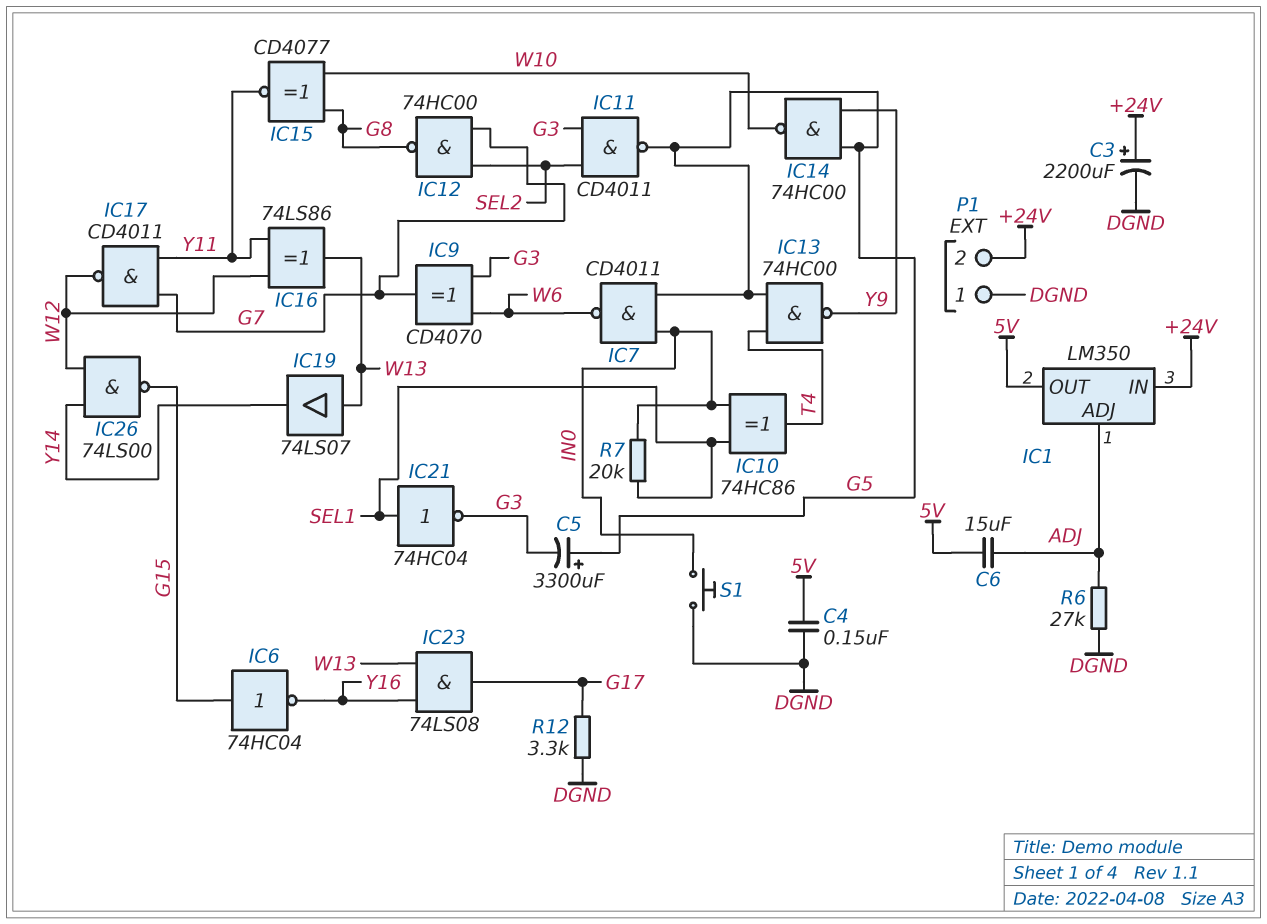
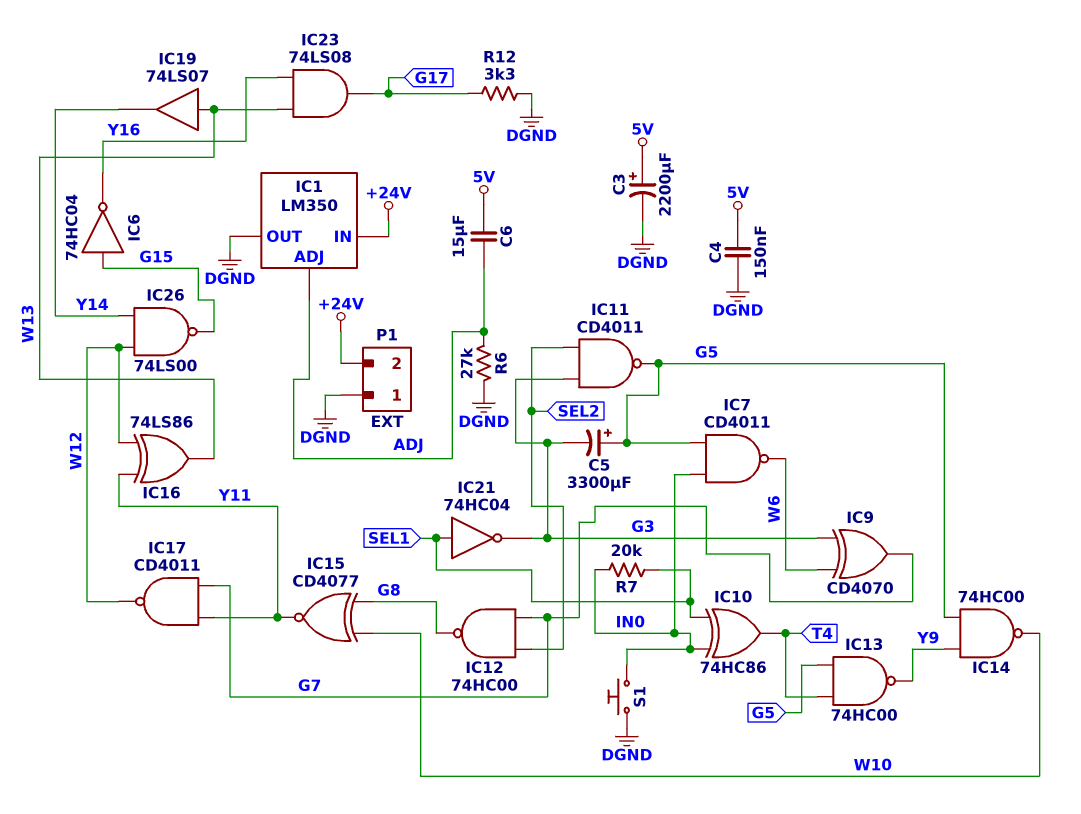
C3: 2200uF (plus +24V, minus DGND) -> 2200uF (plus 5V, minus DGND)
IC1 pin OUT: 5V -> DGND

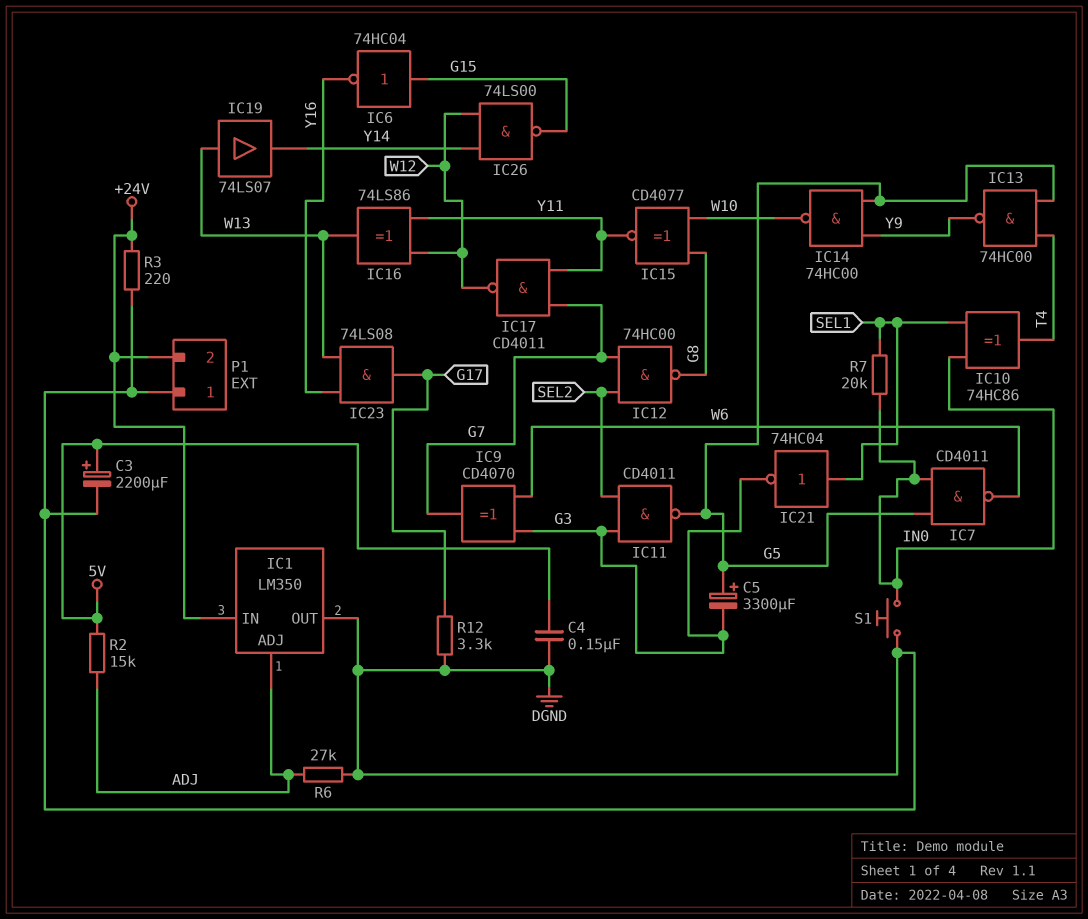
C6: 15uF (5V, ADJ) -> none
R2: none -> 15k (5V, ADJ)
R3: none -> 220 (+24V, DGND)

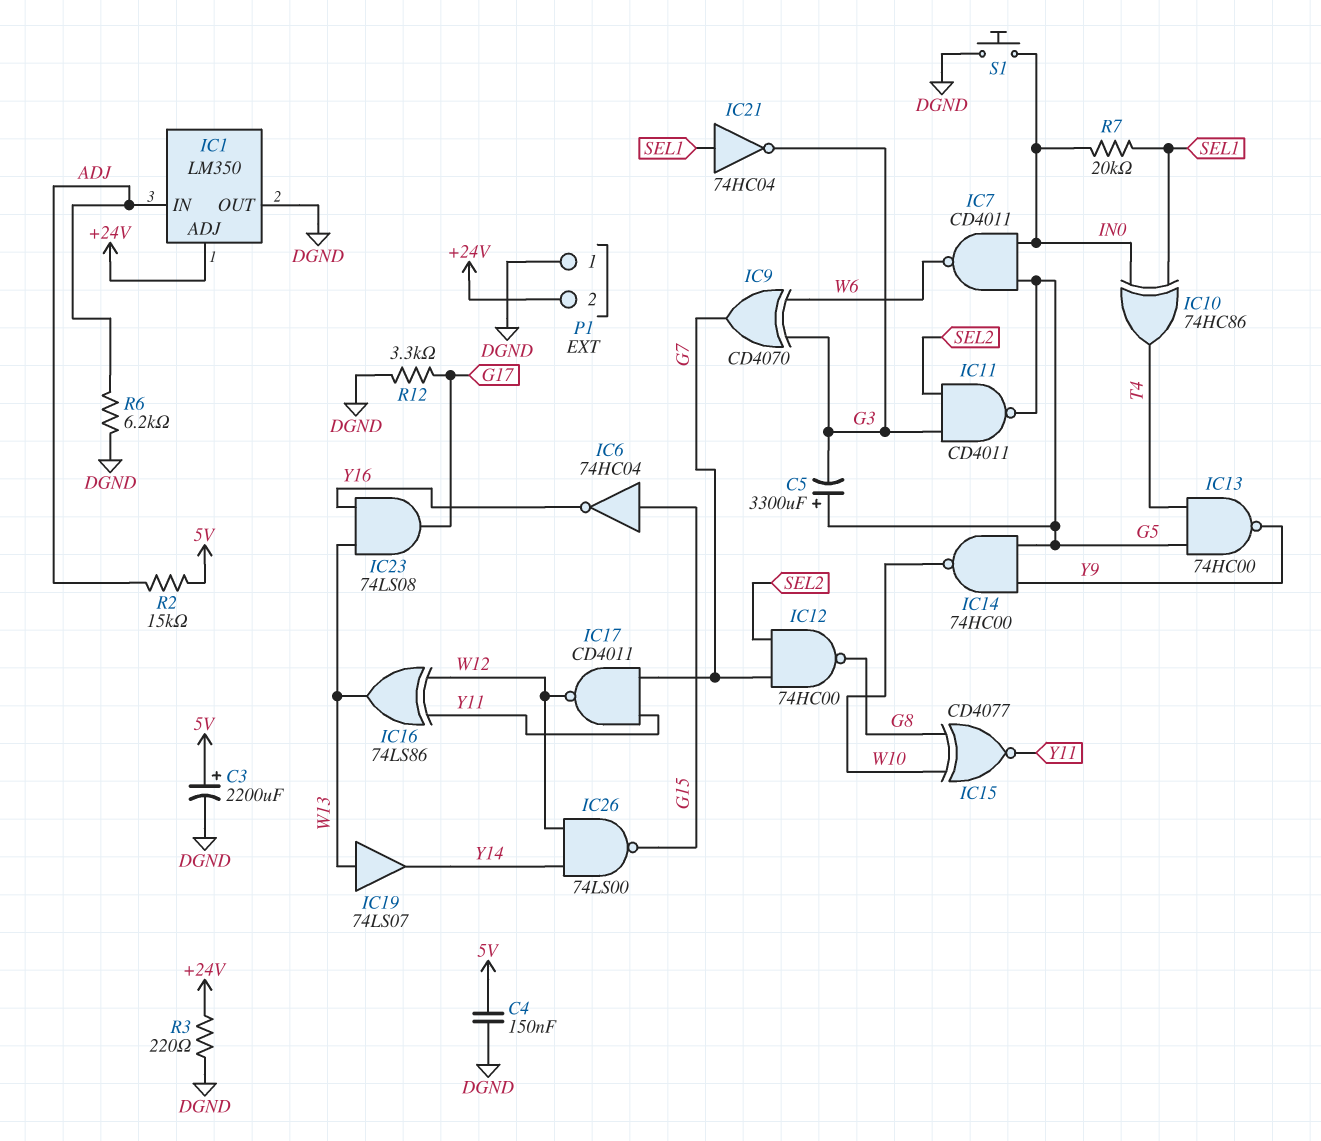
IC1 pin ADJ: ADJ -> +24V
IC1 pin IN: +24V -> ADJ
R6: 27k (ADJ, DGND) -> 6.2k (ADJ, DGND)

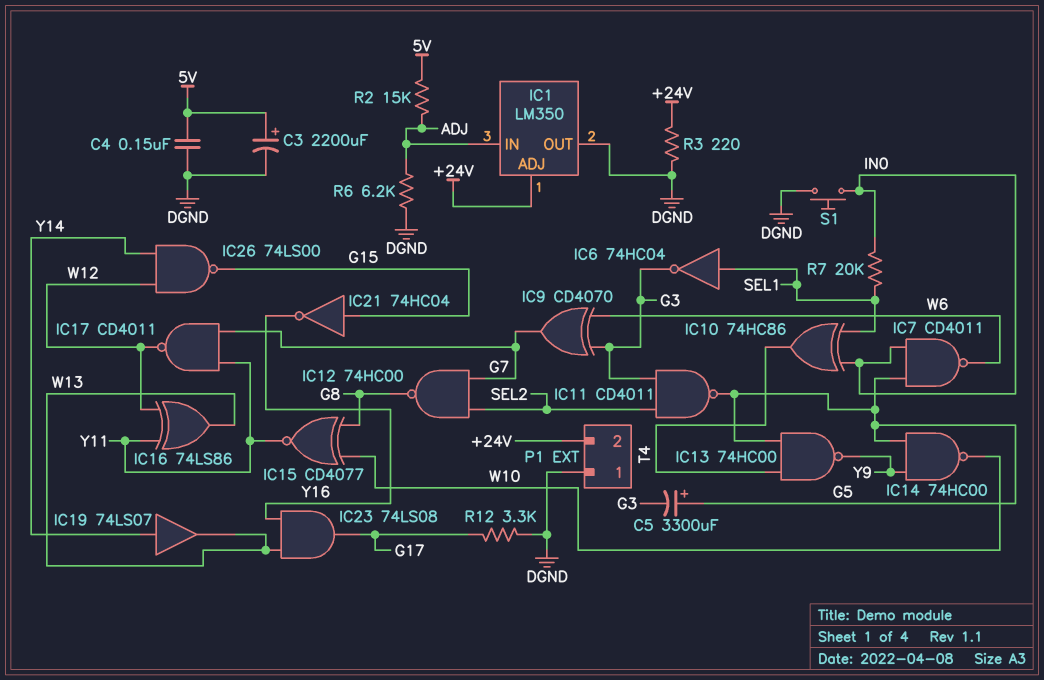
IC6: NOT 74HC04 (in G15, out Y16) -> NOT 74HC04 (in SEL1, out G3)
IC19: buffer 74LS07 (in W13, out Y14) -> buffer 74LS07 (in Y14, out W13)
IC21: NOT 74HC04 (in SEL1, out G3) -> NOT 74HC04 (in G15, out Y16)

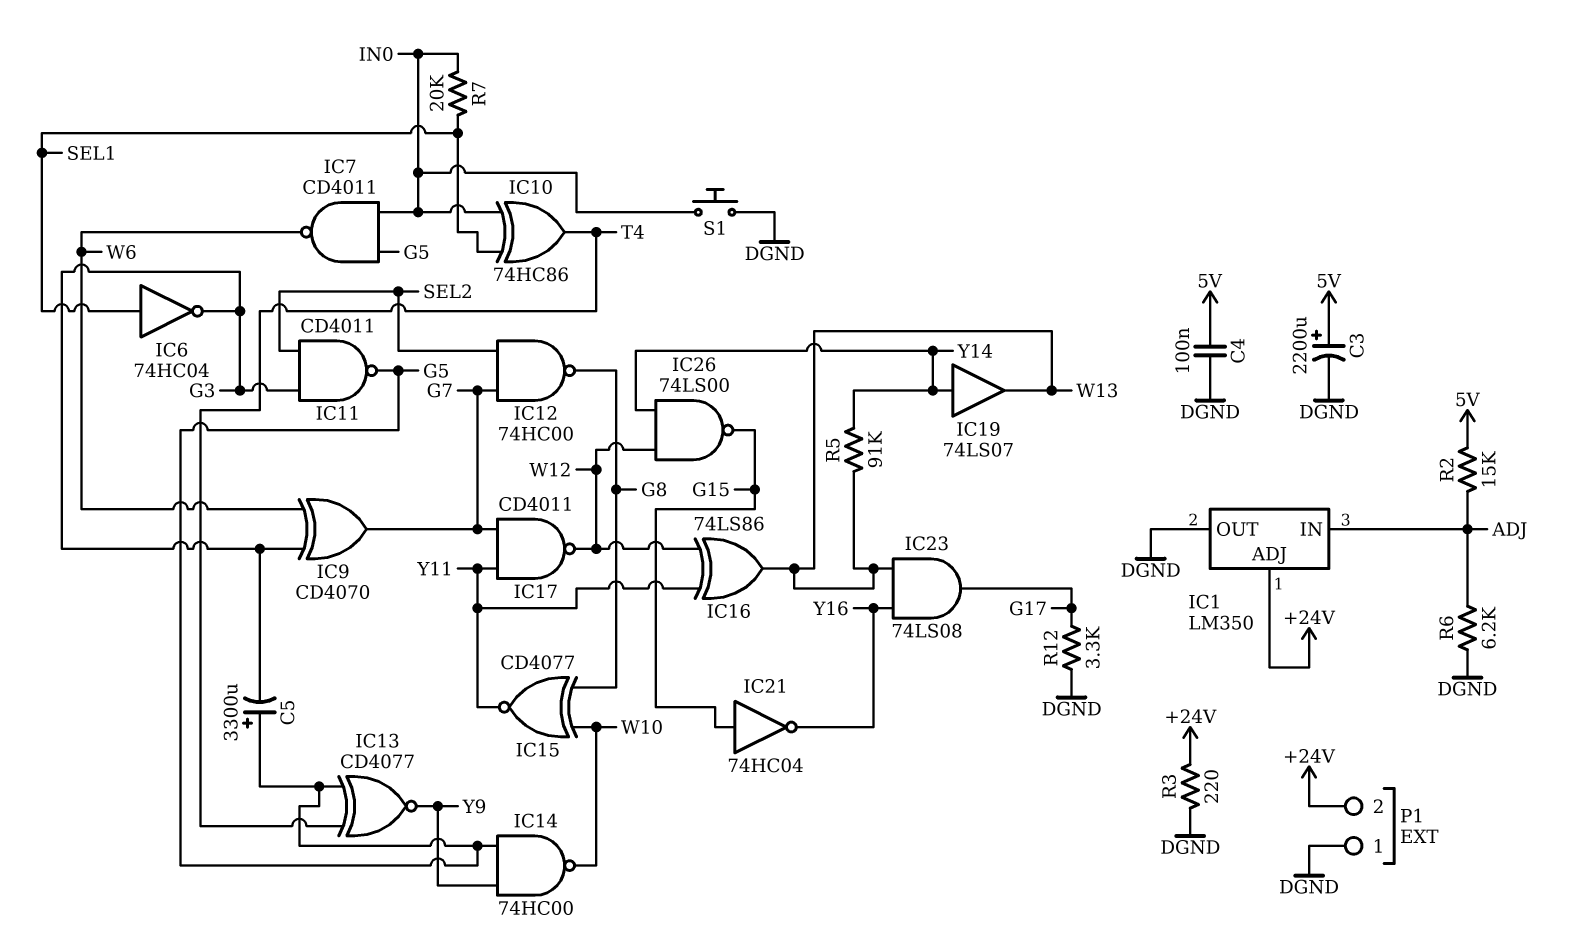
C4: 150nF (5V, DGND) -> 100nF (5V, DGND)
IC13: NAND 74HC00 (in G5, in T4, out Y9) -> XNOR CD4077 (in G5, in T4, out Y9)
R5: none -> 91k (W13, Y14)

